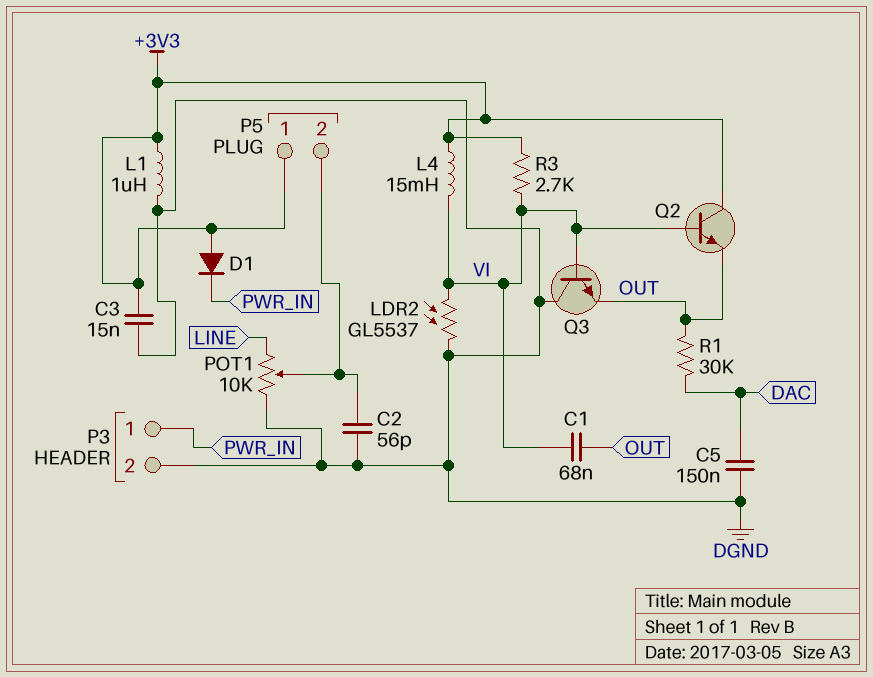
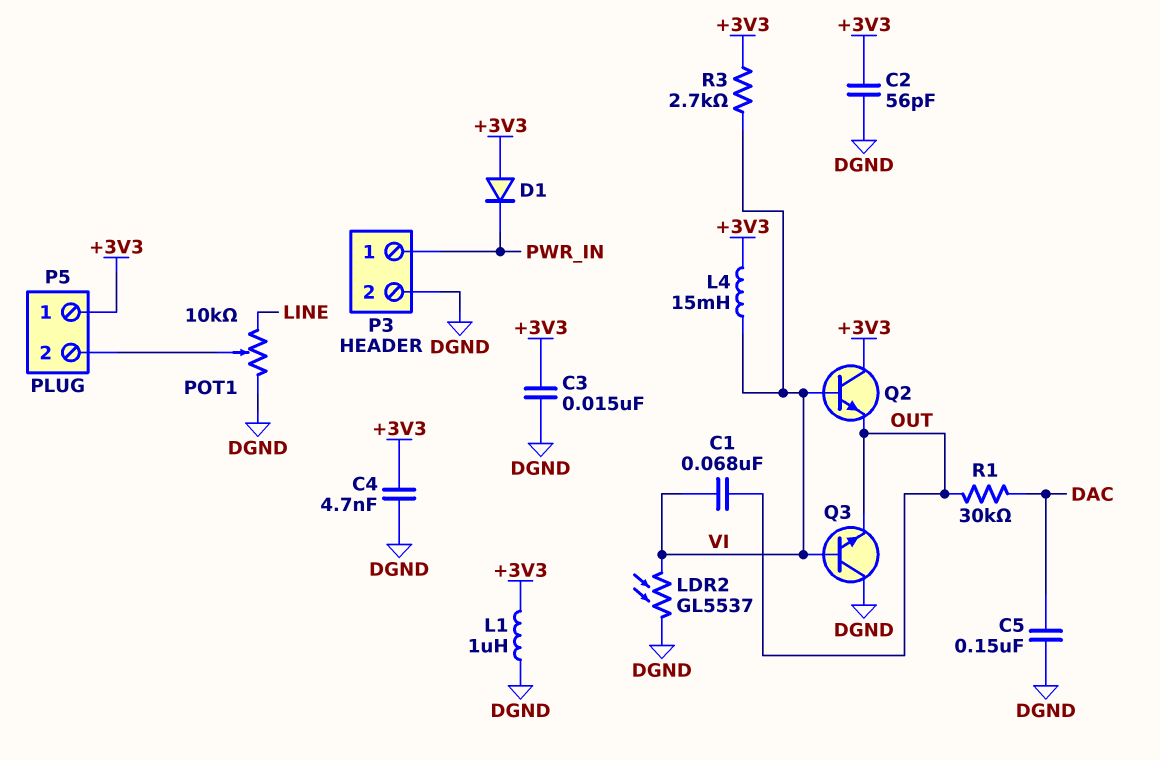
C2: 56pF (DGND, P5/2) -> 56pF (+3V3, DGND)
C4: none -> 4.7nF (+3V3, DGND)

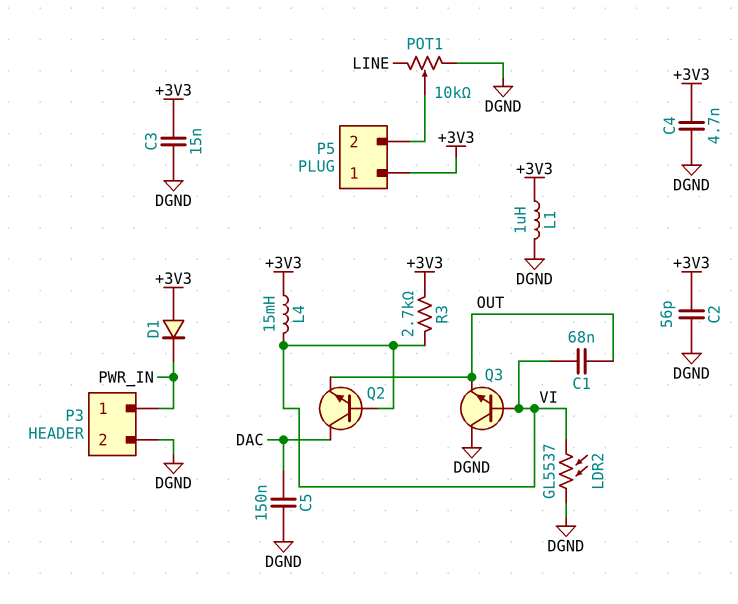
Q2: NPN (B VI, C +3V3, E OUT) -> NPN (B VI, C DAC, E OUT)
R1: 30k (DAC, OUT) -> none

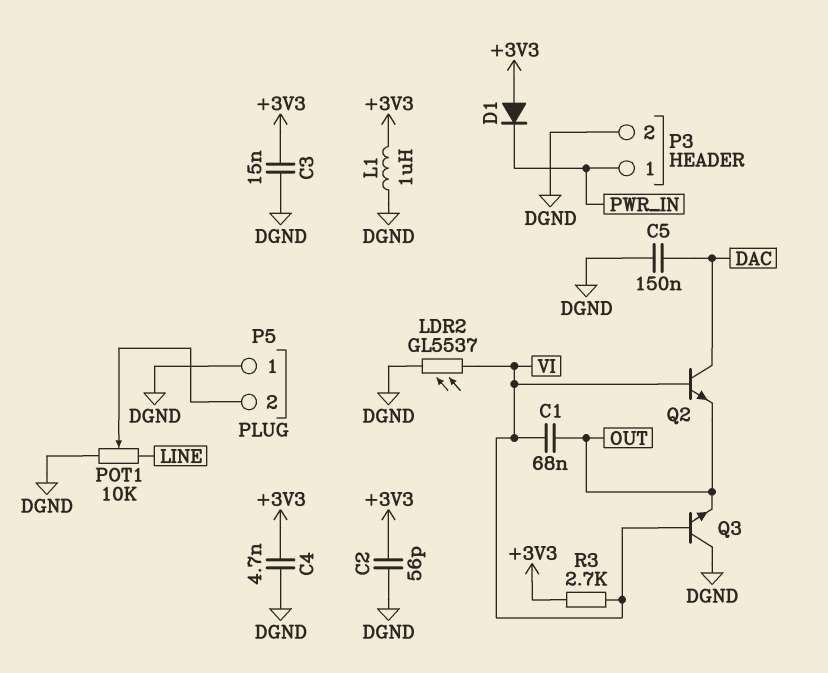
L4: 15mH (+3V3, VI) -> none
P5 pin 1: +3V3 -> DGND

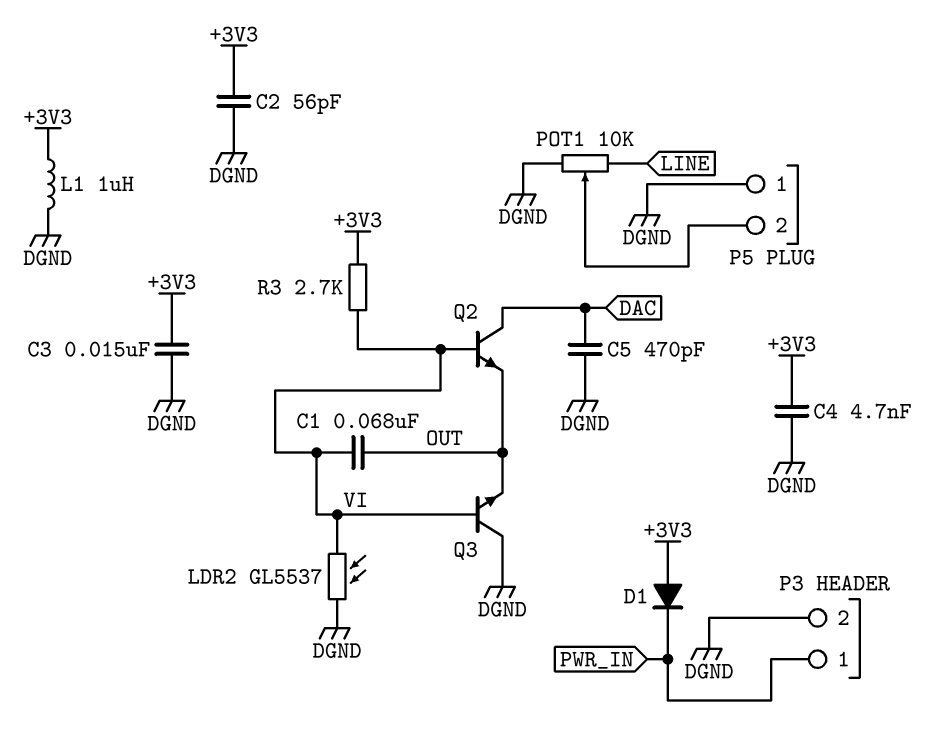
C5: 150nF (DAC, DGND) -> 470pF (DAC, DGND)

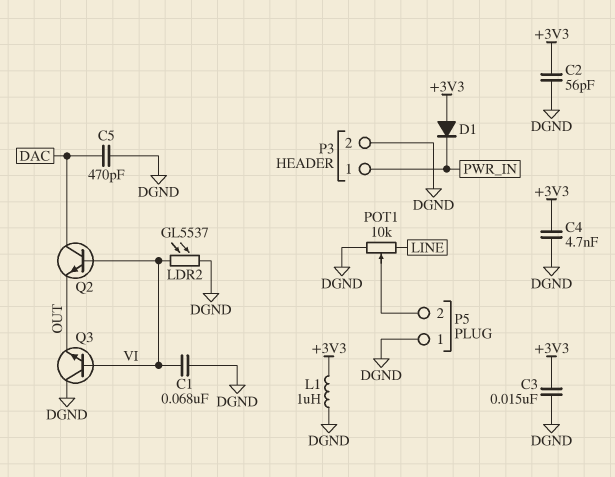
C1: 68nF (OUT, VI) -> 68nF (DGND, VI)
R3: 2.7k (+3V3, VI) -> none

